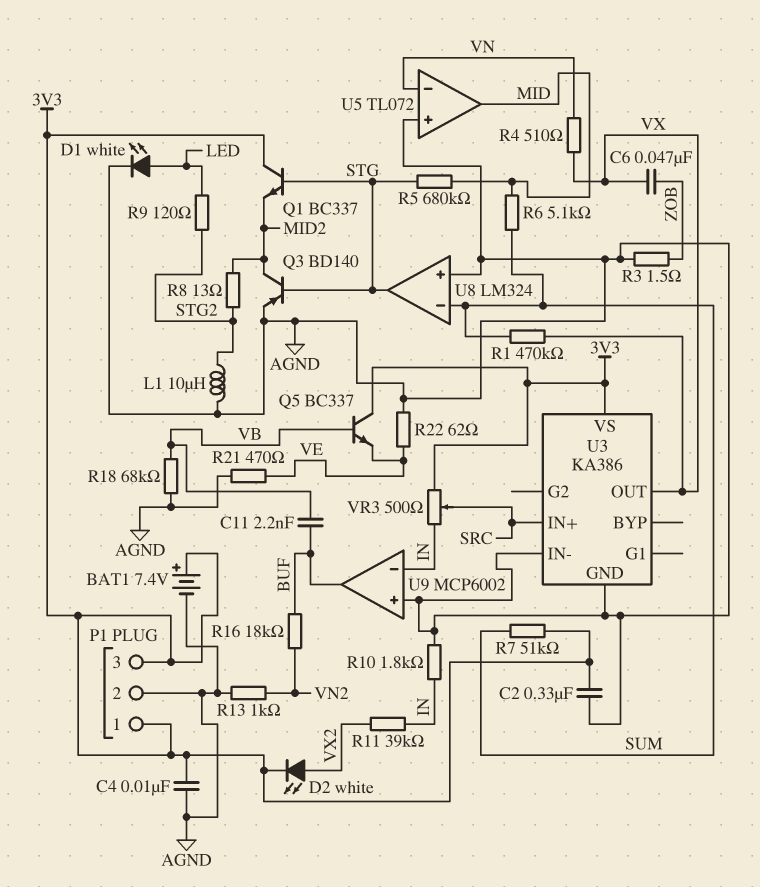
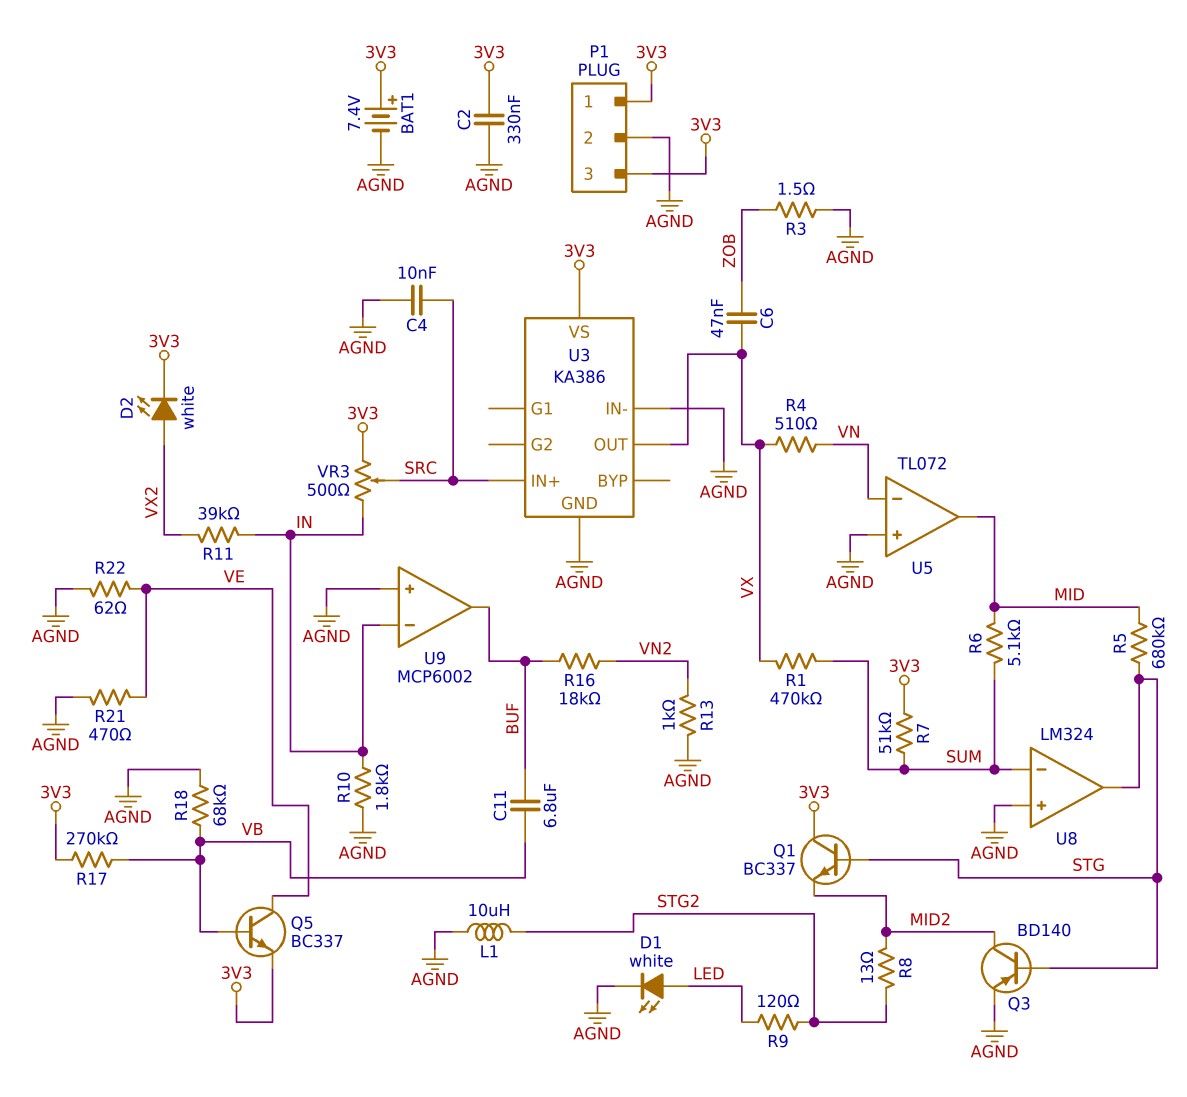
C4: 10nF (3V3, AGND) -> 10nF (AGND, SRC)
C11: 2.2nF (BUF, VB) -> 6.8uF (BUF, VB)
Q5: NPN BC337 (B VB, C 3V3, E VE) -> NPN BC337 (B VB, C VE, E 3V3)
R17: none -> 270k (3V3, VB)

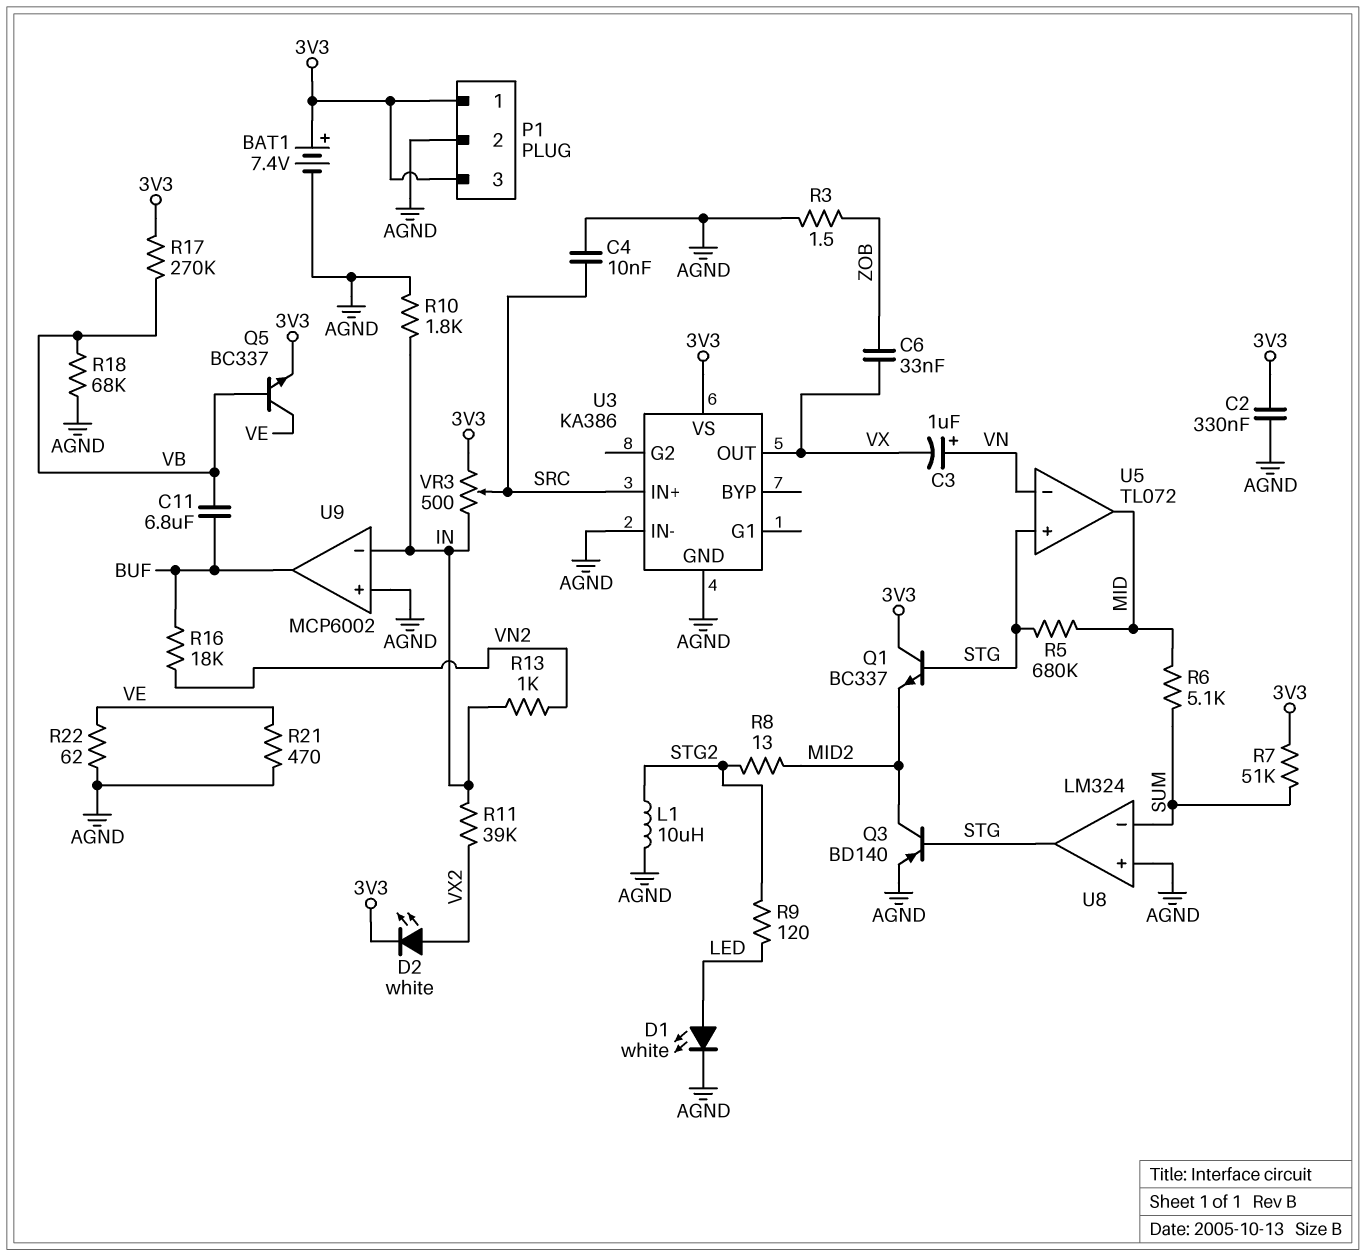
C3: none -> 1uF (plus VN, minus VX)
C6: 47nF (VX, ZOB) -> 33nF (VX, ZOB)
R1: 470k (SUM, VX) -> none
R4: 510 (VN, VX) -> none
R13: 1k (AGND, VN2) -> 1k (IN, VN2)
U5 pin in+: AGND -> STG

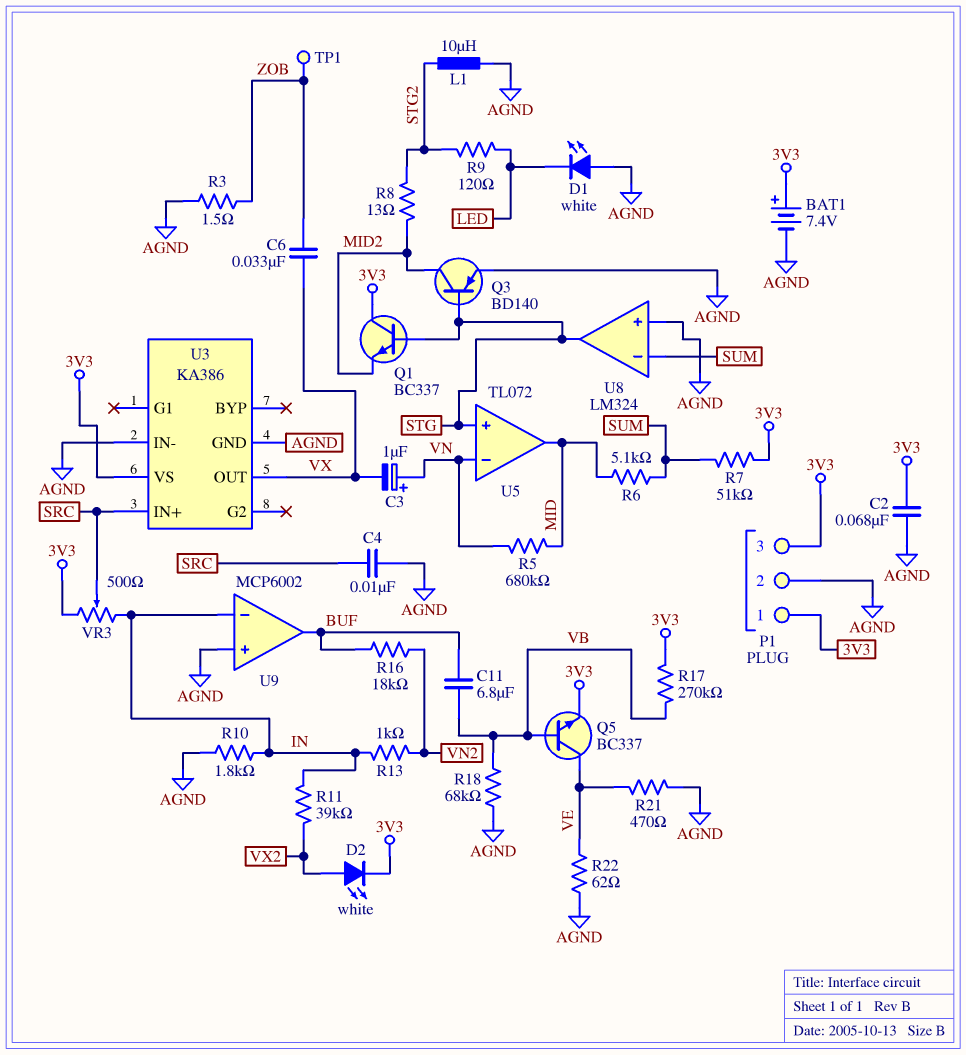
C2: 330nF (3V3, AGND) -> 68nF (3V3, AGND)
D1: LED white (A LED, K AGND) -> LED white (A AGND, K LED)
R5: 680k (MID, STG) -> 680k (MID, VN)
TP1: none -> test point (ZOB)

